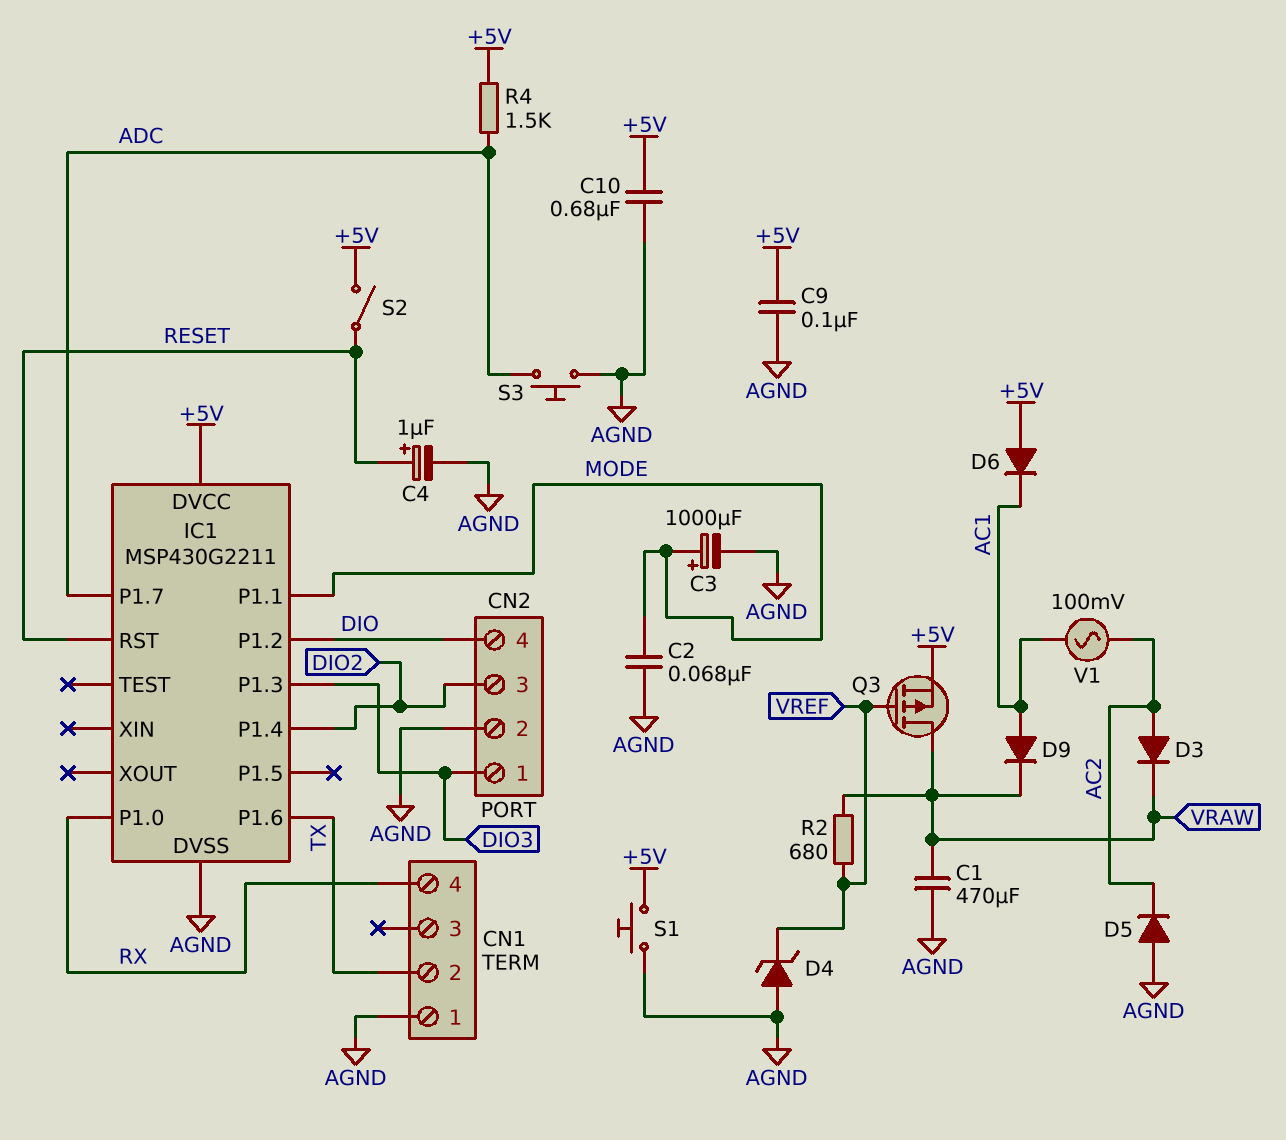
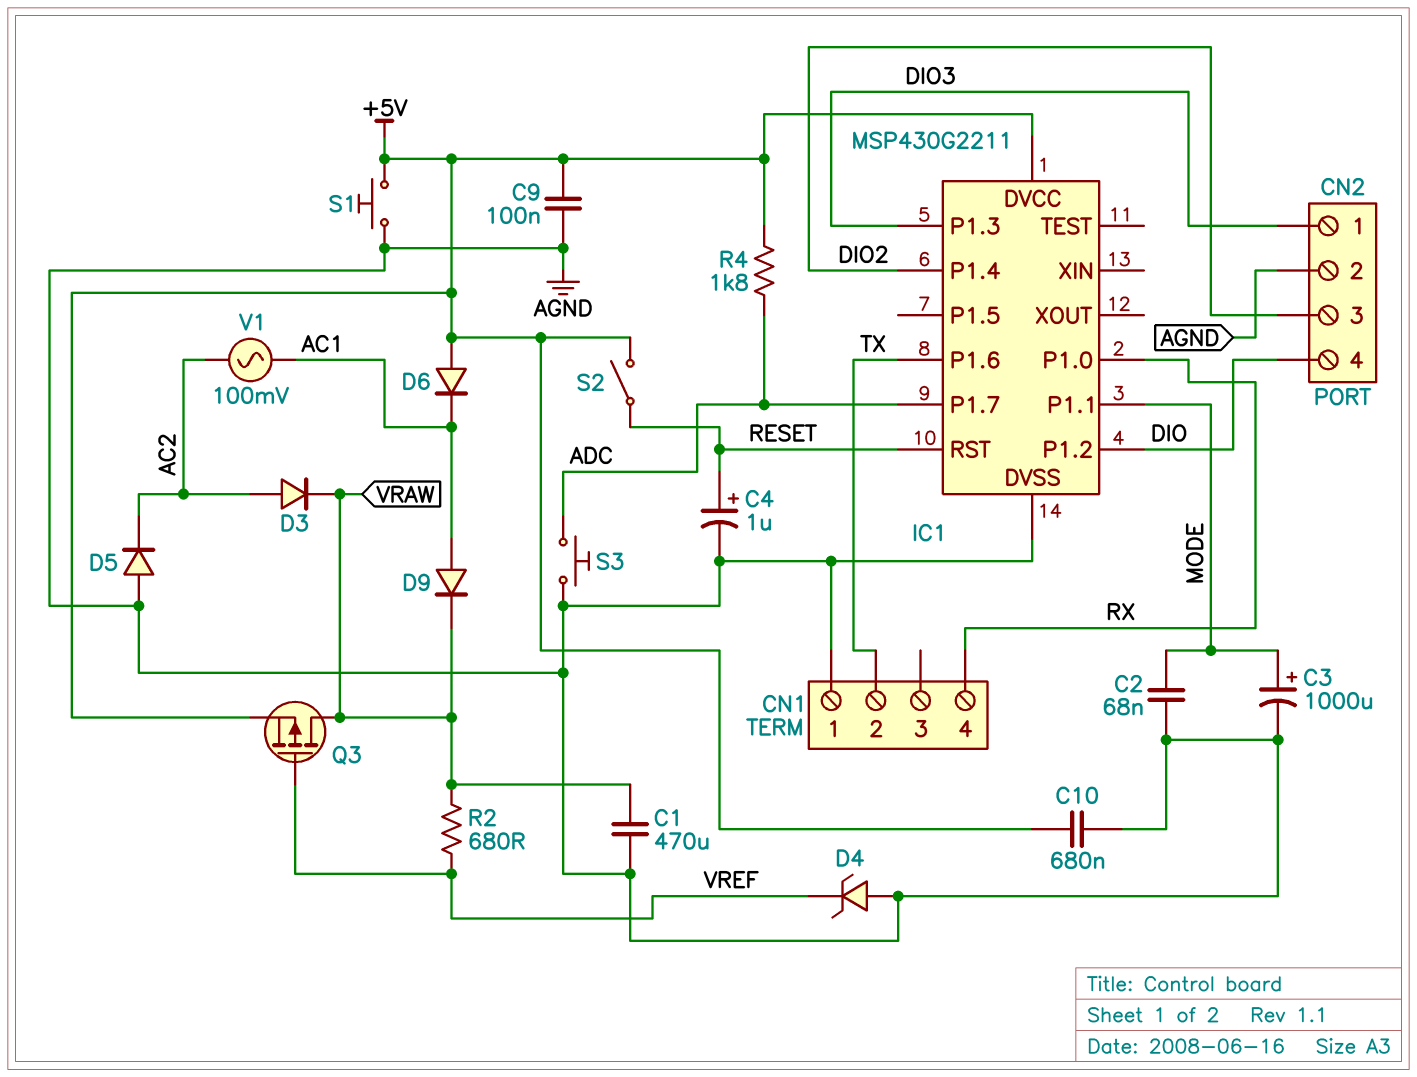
R4: 1.5k (+5V, ADC) -> 1.8k (+5V, ADC)

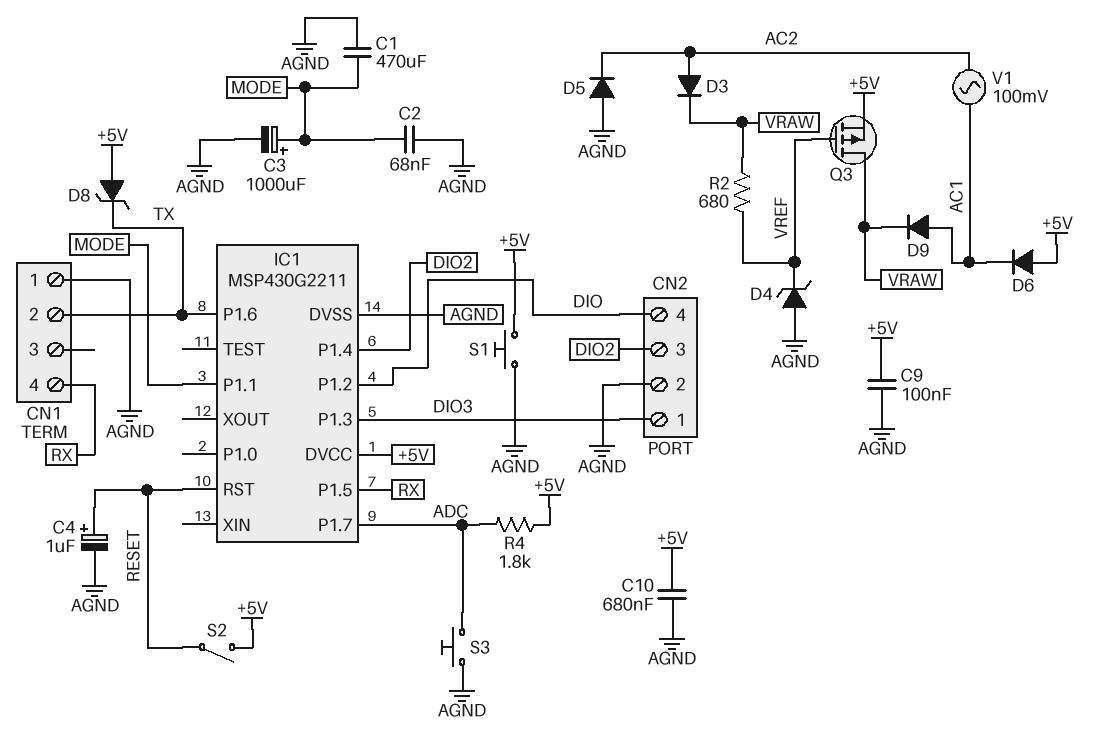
C1: 470uF (AGND, VRAW) -> 470uF (AGND, MODE)
D8: none -> zener (A +5V, K TX)
IC1 pin P1.0: RX -> none
IC1 pin P1.5: none -> RX

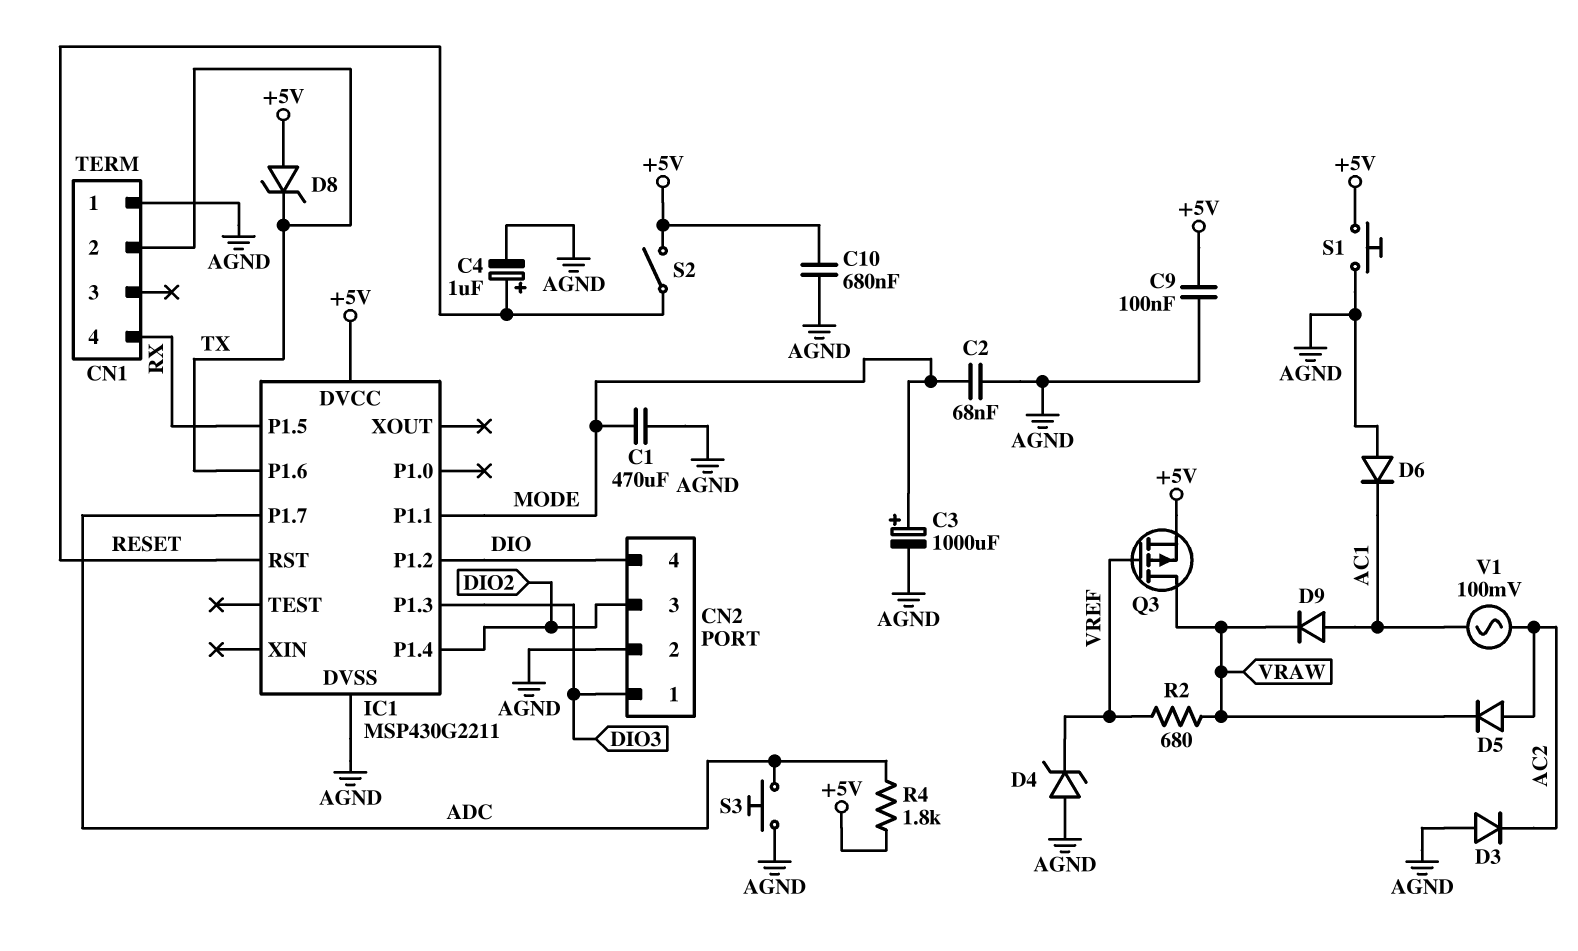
D3: diode (A AC2, K VRAW) -> diode (A AGND, K AC2)
D5: diode (A AGND, K AC2) -> diode (A AC2, K VRAW)
D6: diode (A +5V, K AC1) -> diode (A AGND, K AC1)

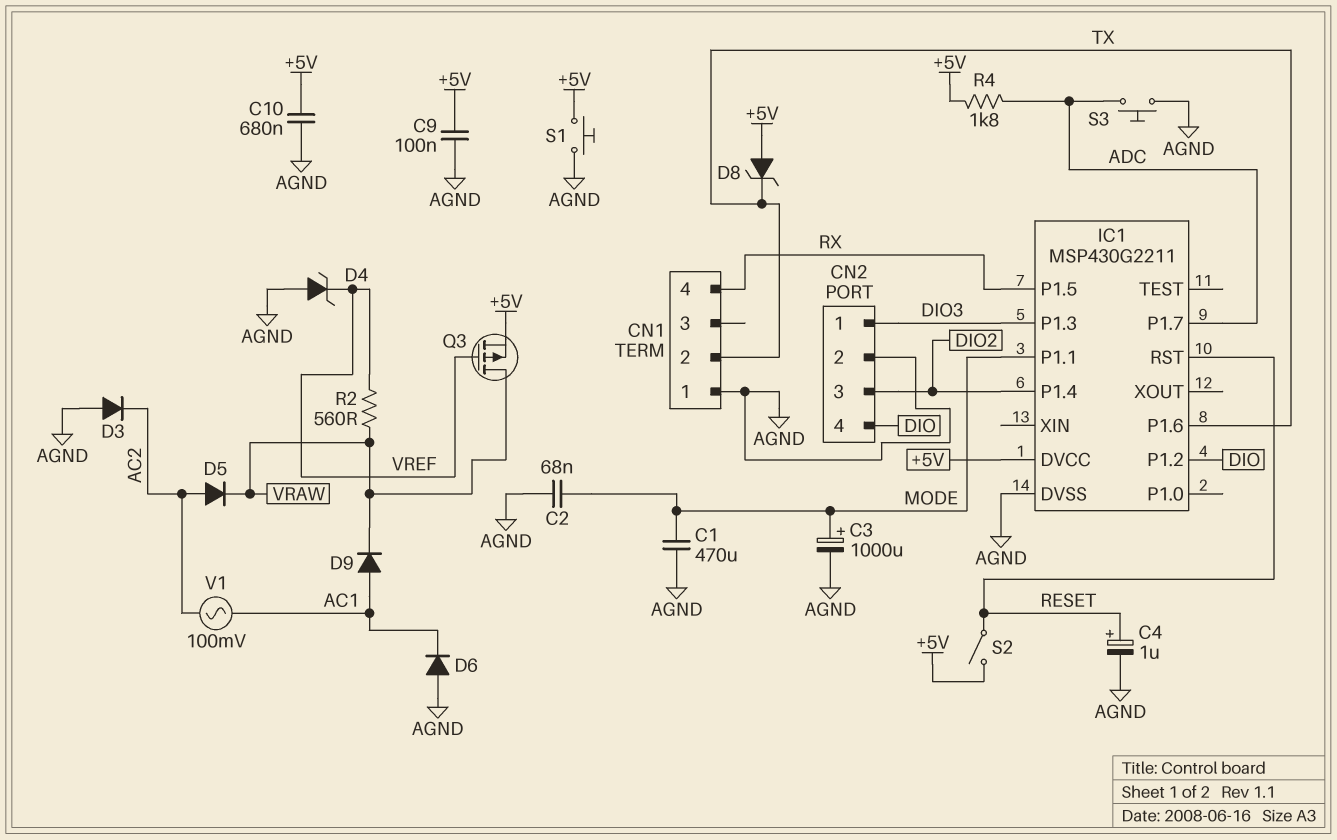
R2: 680 (VRAW, VREF) -> 560 (VRAW, VREF)

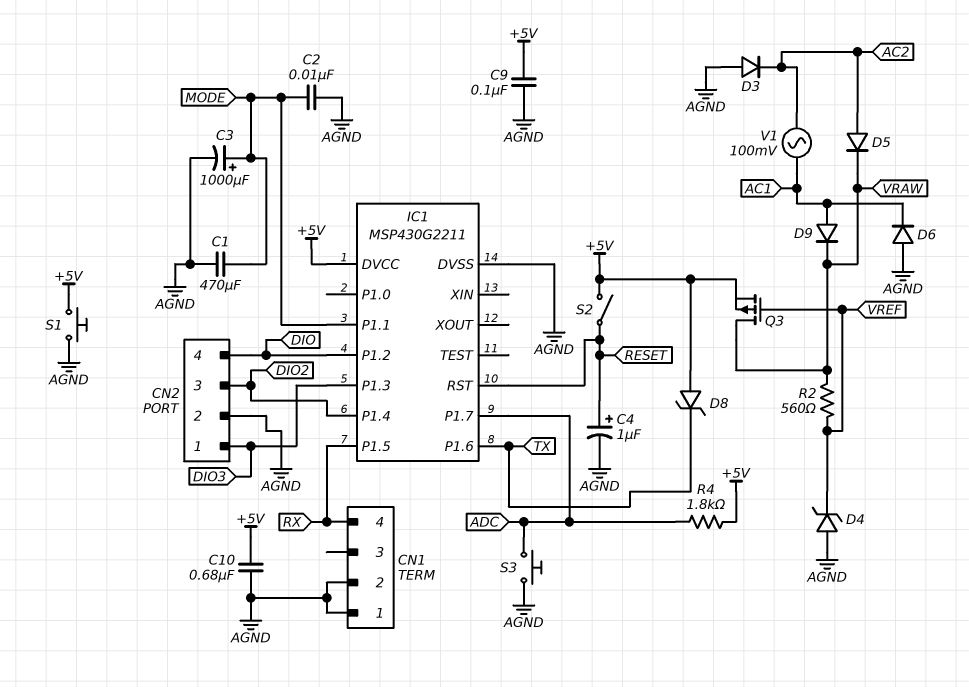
C2: 68nF (AGND, MODE) -> 10nF (AGND, MODE)
CN1 pin 2: TX -> AGND

